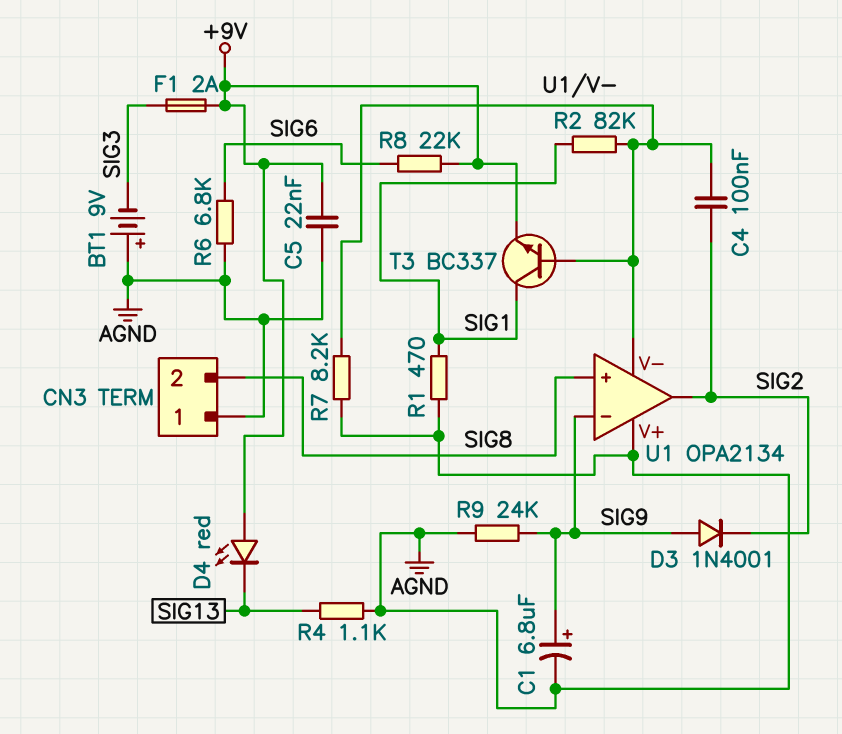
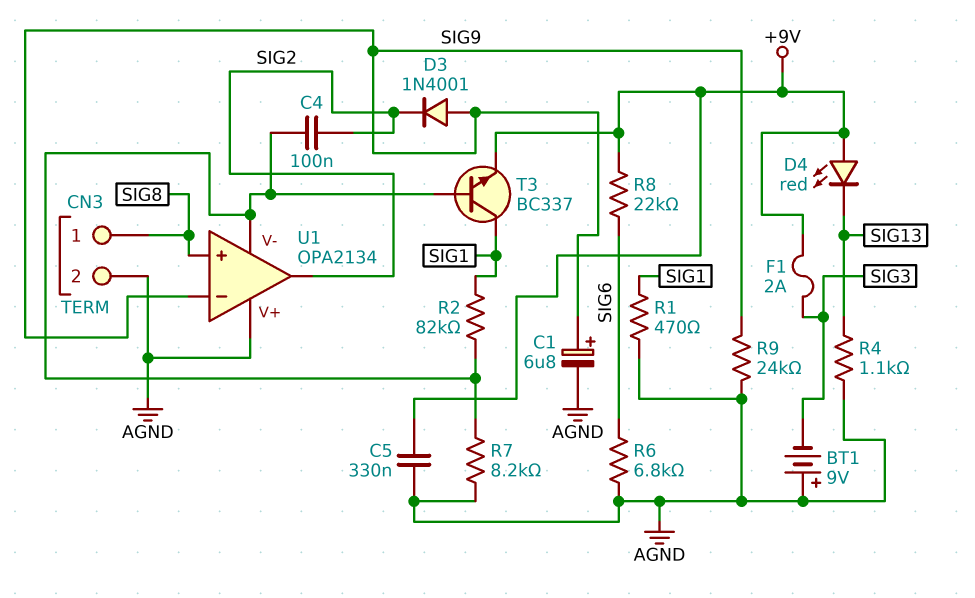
C5: 22nF (+9V, AGND) -> 330nF (+9V, AGND)
CN3 pin 1: AGND -> SIG8
CN3 pin 2: SIG8 -> AGND

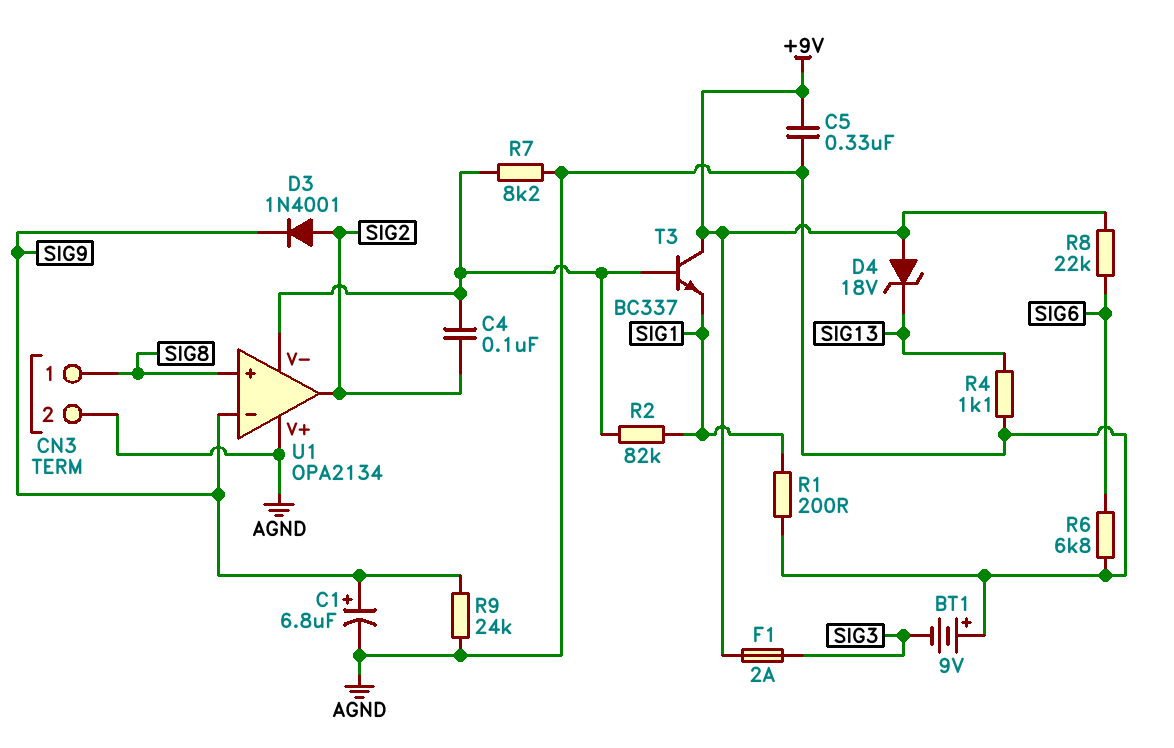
D3: diode 1N4001 (A SIG9, K SIG2) -> diode 1N4001 (A SIG2, K SIG9)
D4: LED red (A +9V, K SIG13) -> zener 18V (A +9V, K SIG13)
R1: 470 (AGND, SIG1) -> 200 (AGND, SIG1)
T3: NPN BC337 (B U1/V-, C SIG1, E +9V) -> NPN BC337 (B U1/V-, C +9V, E SIG1)

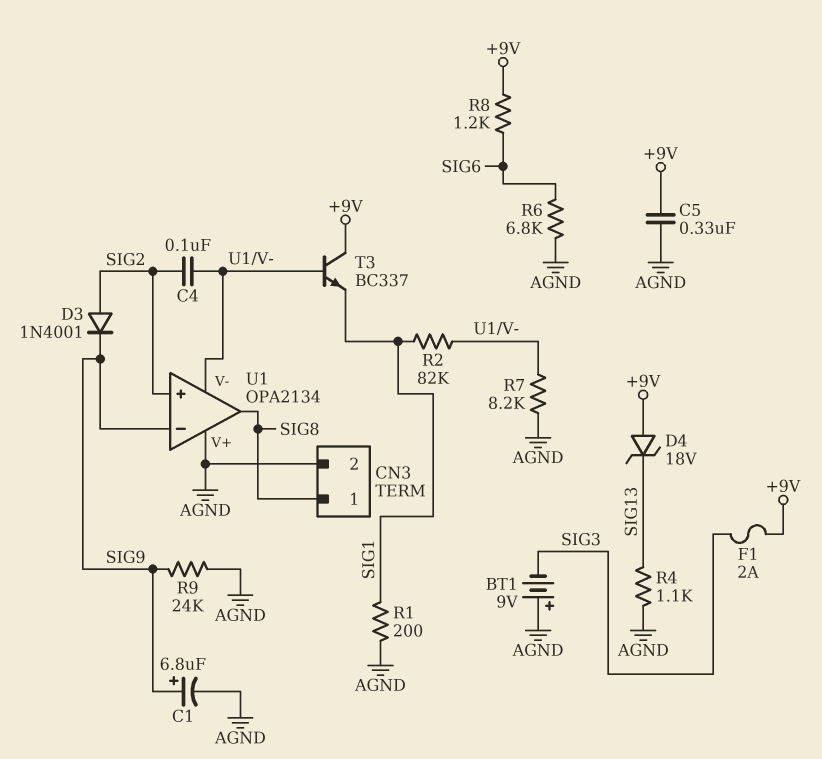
R8: 22k (+9V, SIG6) -> 1.2k (+9V, SIG6)
U1 pin in+: SIG8 -> SIG2
U1 pin out: SIG2 -> SIG8

